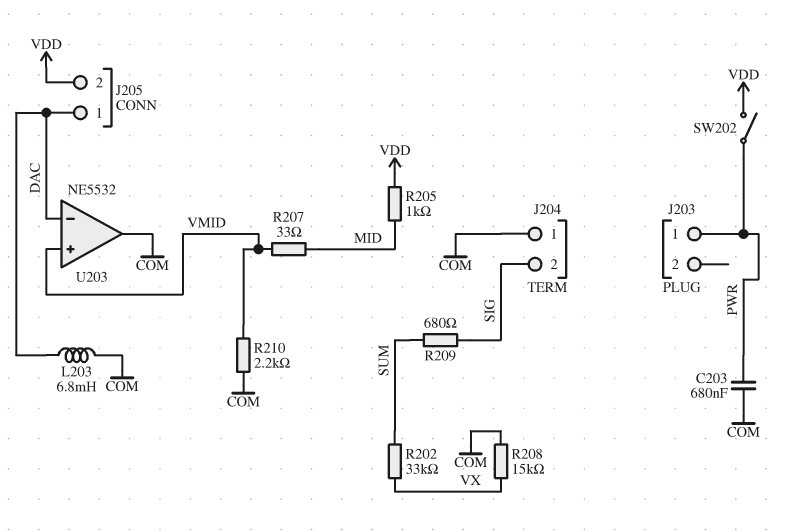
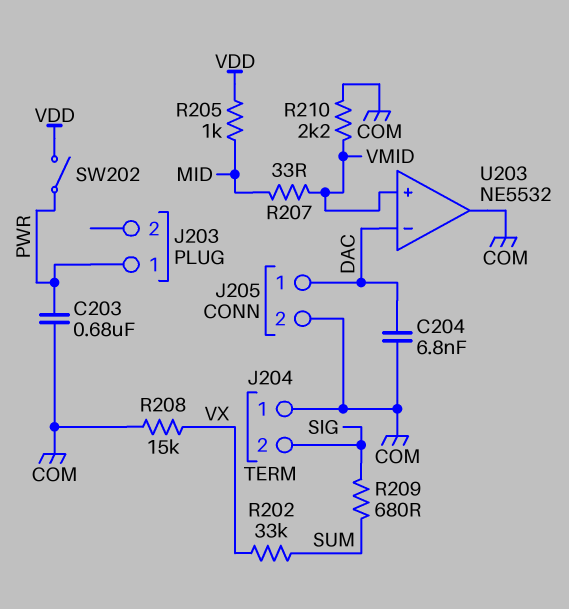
C204: none -> 6.8nF (COM, DAC)
J205 pin 2: VDD -> COM
L203: 6.8mH (COM, DAC) -> none

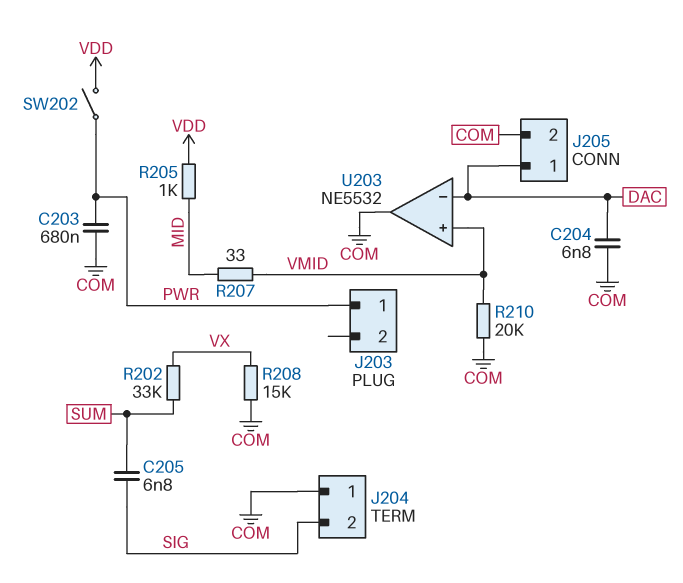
C205: none -> 6.8nF (SIG, SUM)
R209: 680 (SIG, SUM) -> none
R210: 2.2k (COM, VMID) -> 20k (COM, VMID)

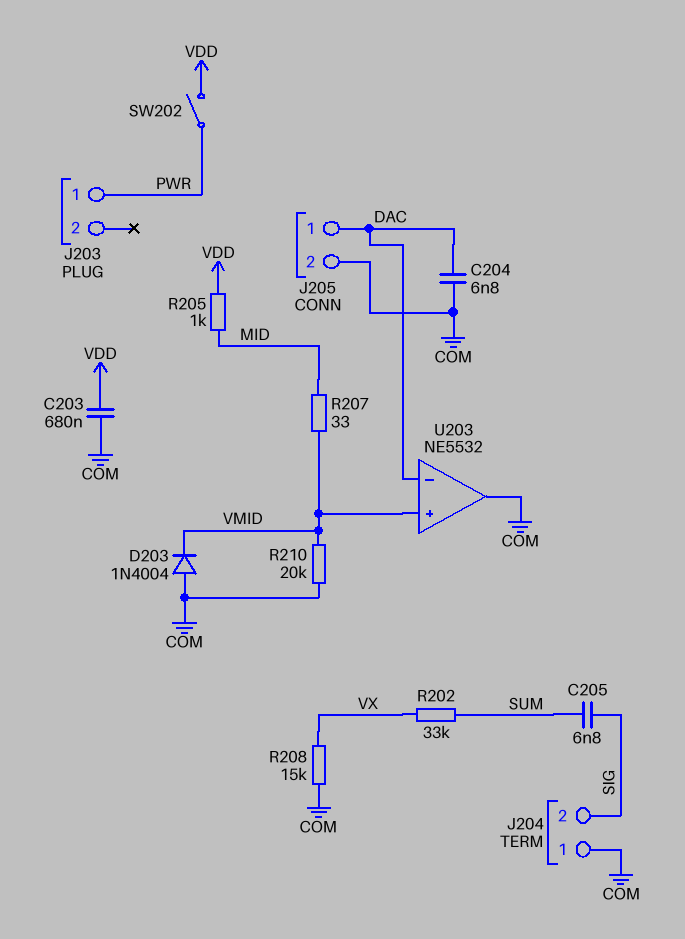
C203: 680nF (COM, PWR) -> 680nF (COM, VDD)
D203: none -> diode 1N4004 (A COM, K VMID)

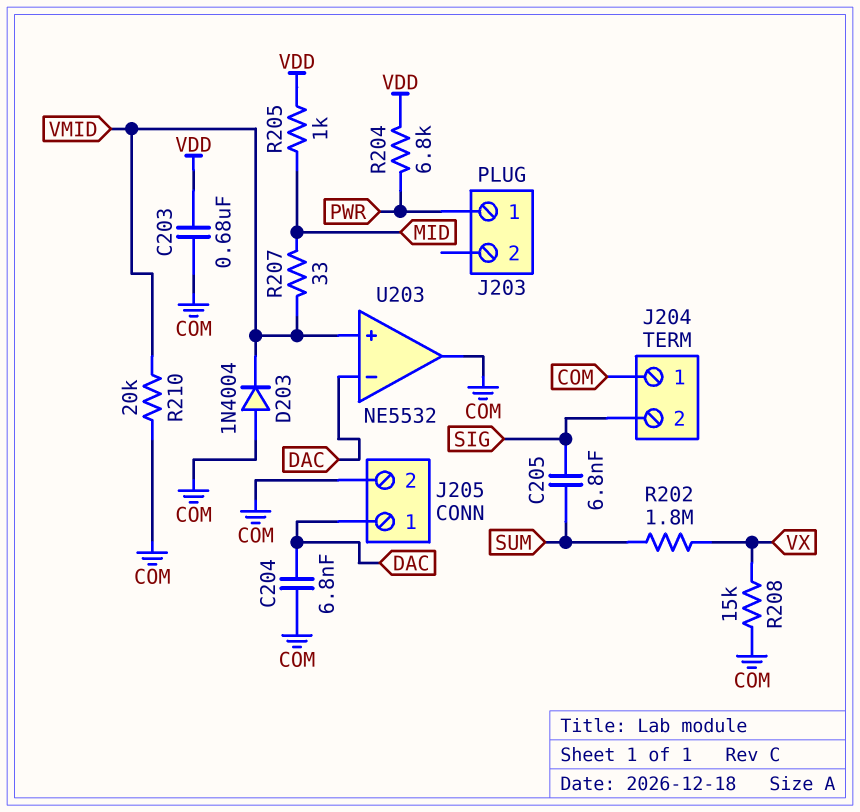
R202: 33k (SUM, VX) -> 1.8M (SUM, VX)
R204: none -> 6.8k (PWR, VDD)
SW202: switch (PWR, VDD) -> none

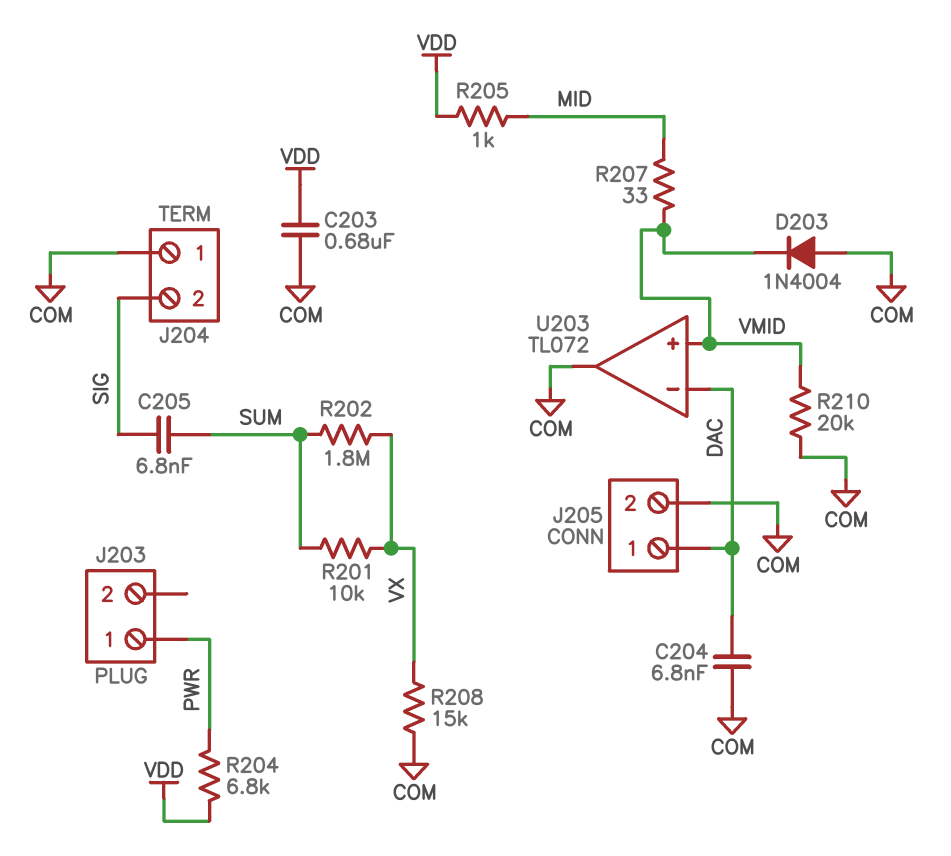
R201: none -> 10k (SUM, VX)
U203: NE5532 -> TL072

